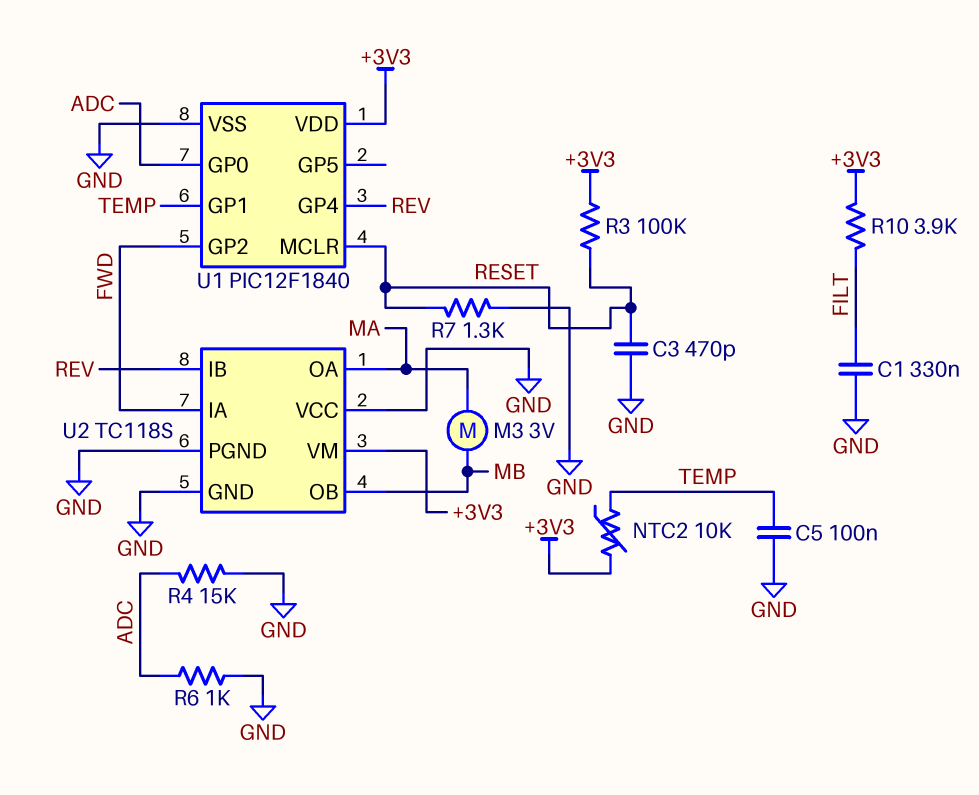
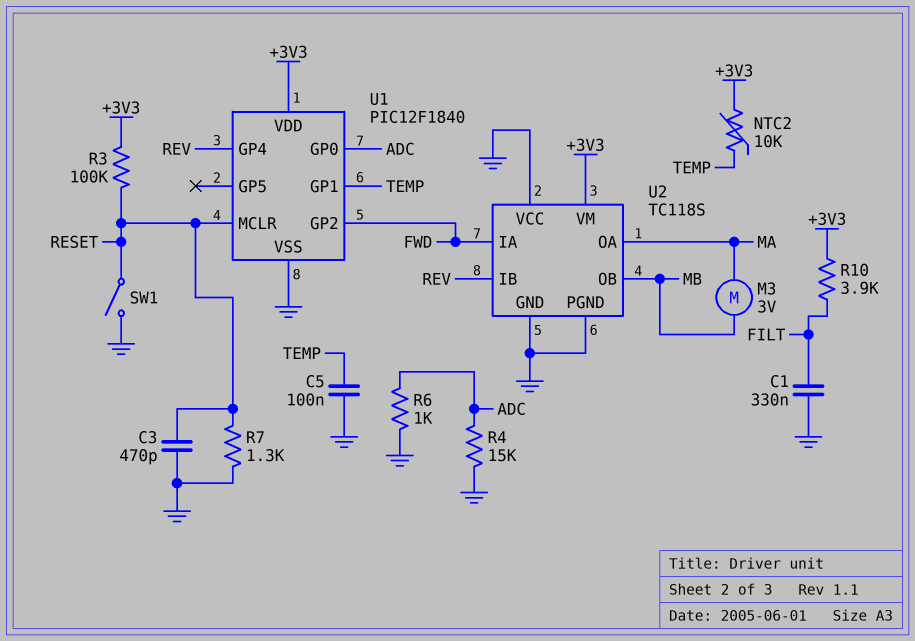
SW1: none -> switch (GND, RESET)

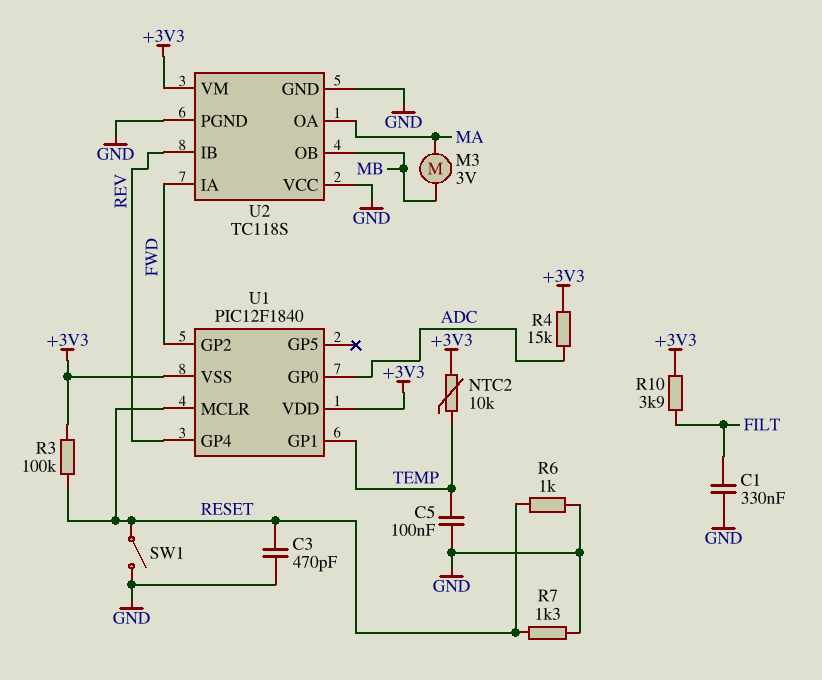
R4: 15k (ADC, GND) -> 15k (+3V3, ADC)
R6: 1k (ADC, GND) -> 1k (GND, RESET)
U1 pin VSS: GND -> +3V3

